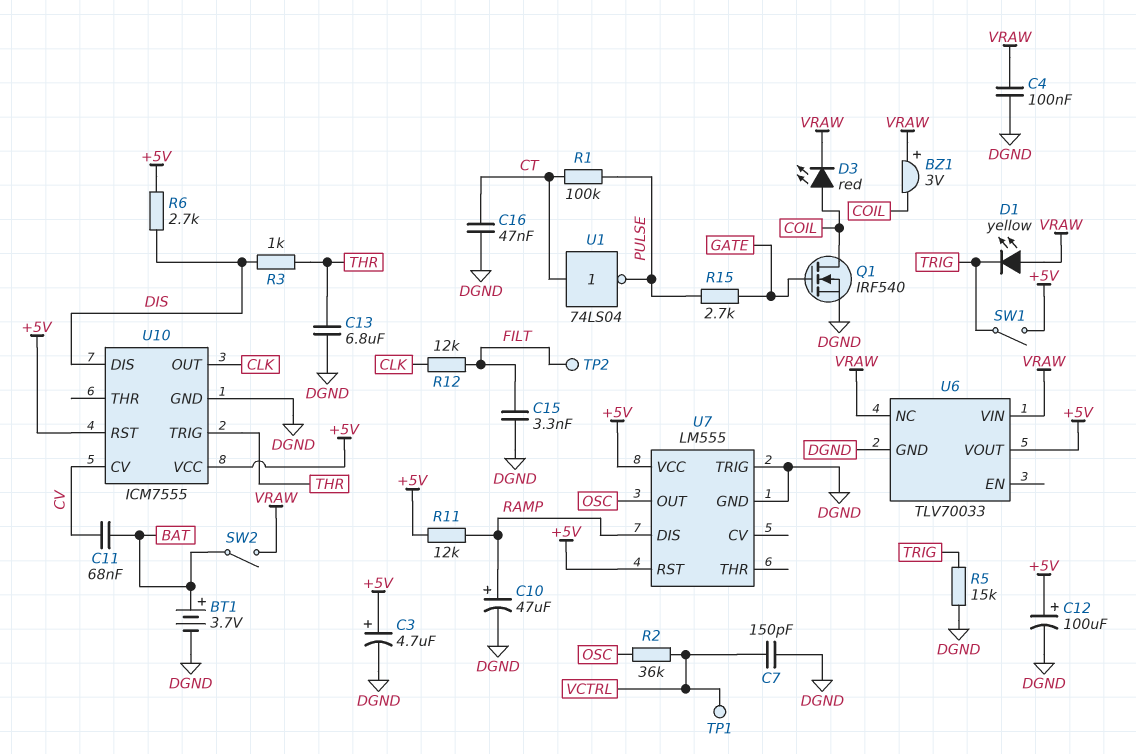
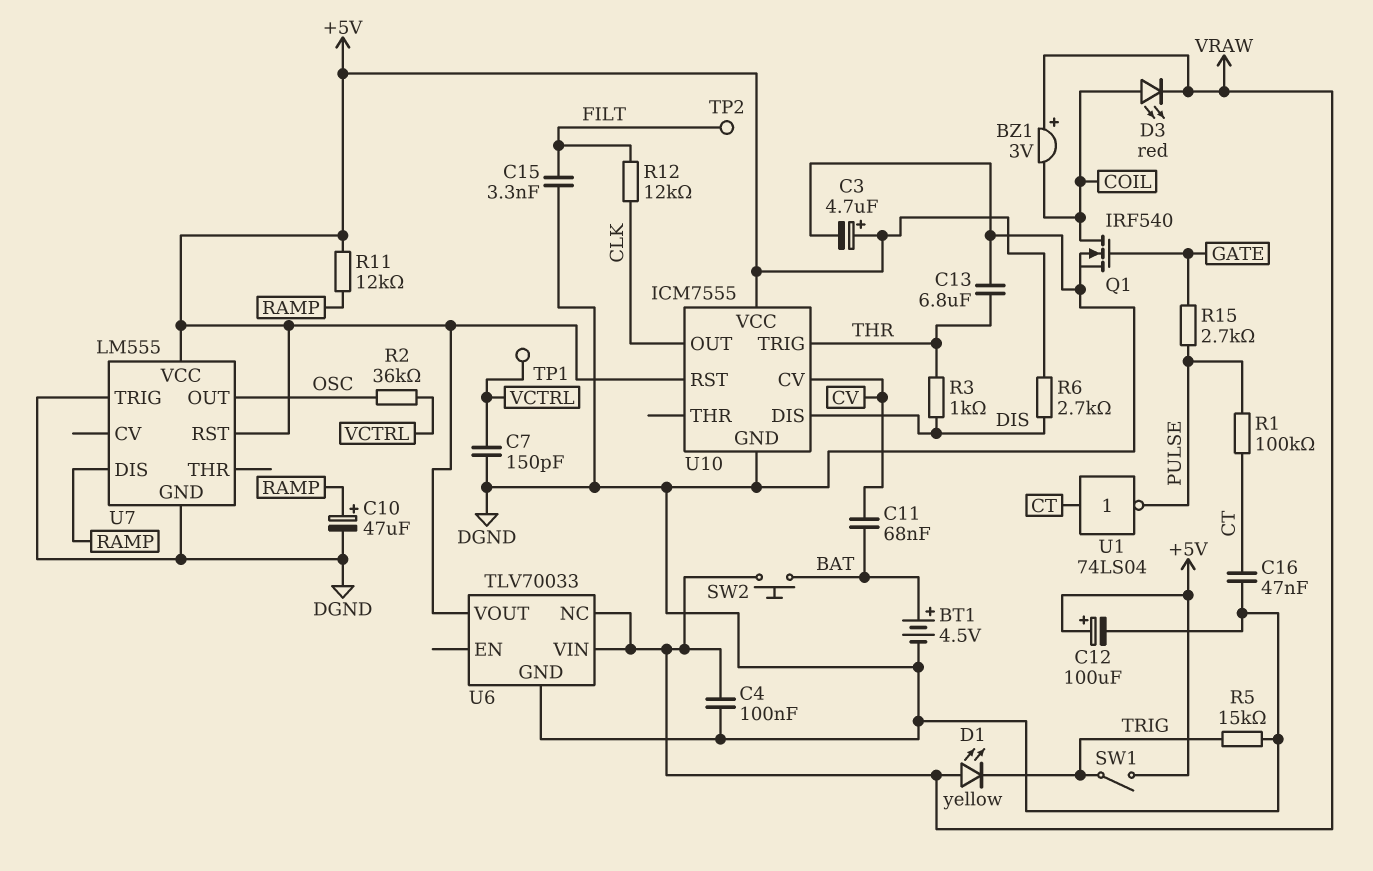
BT1: 3.7V (plus BAT, minus DGND) -> 4.5V (plus BAT, minus DGND)
SW2: switch (BAT, VRAW) -> button (BAT, VRAW)

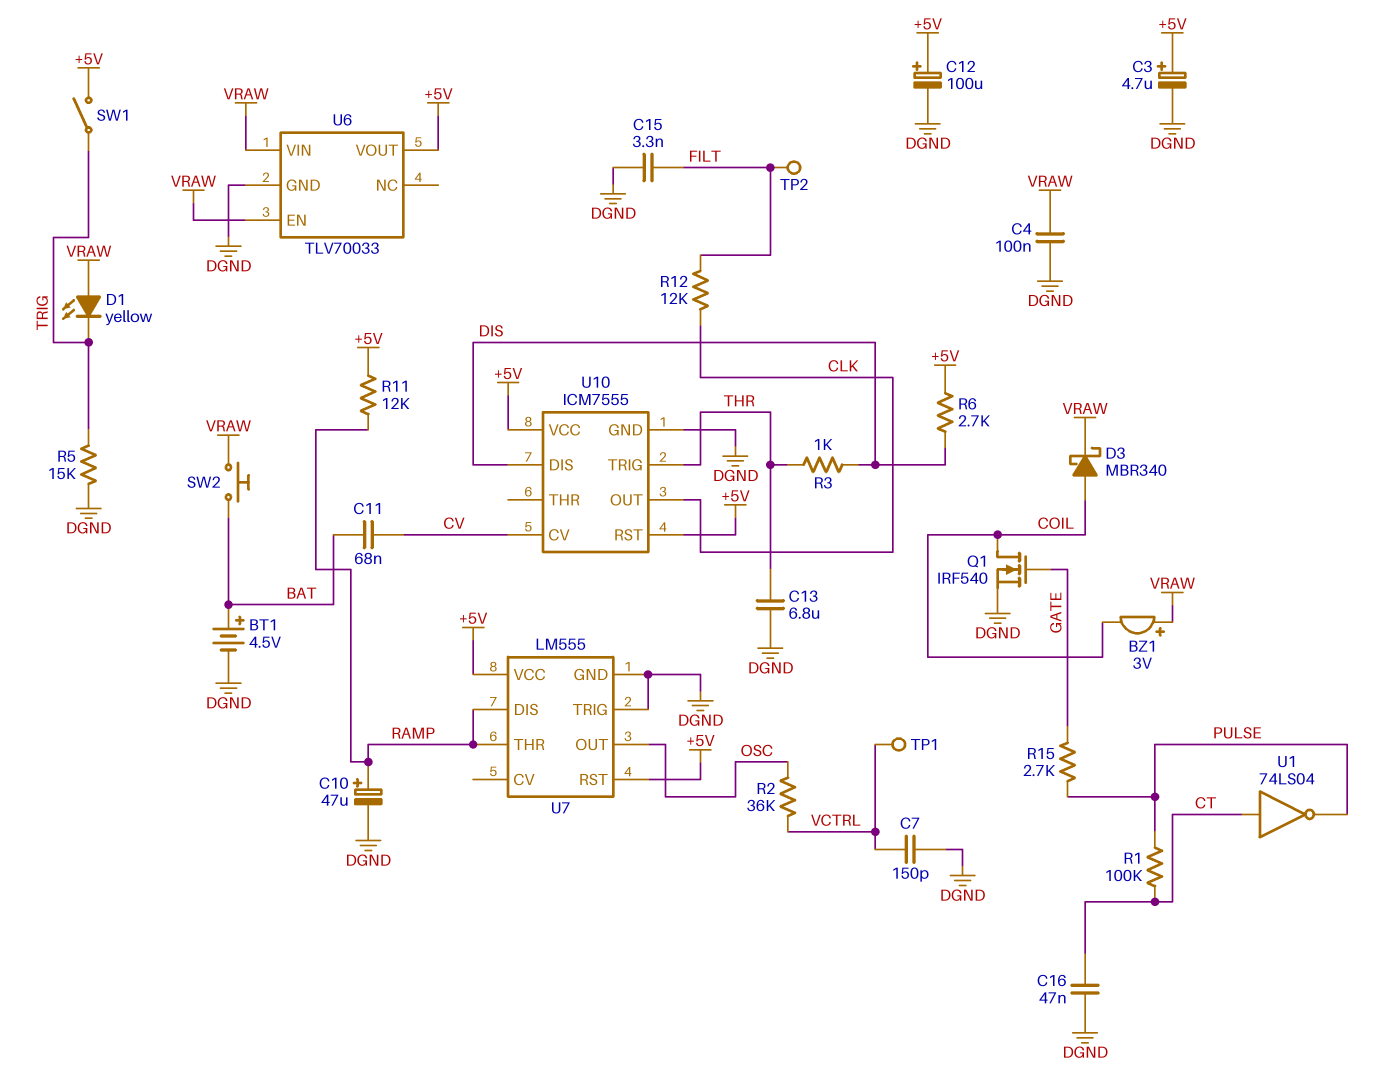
D3: LED red (A COIL, K VRAW) -> schottky MBR340 (A COIL, K VRAW)
U6 pin EN: none -> VRAW
U6 pin NC: VRAW -> none
U7 pin THR: none -> RAMP

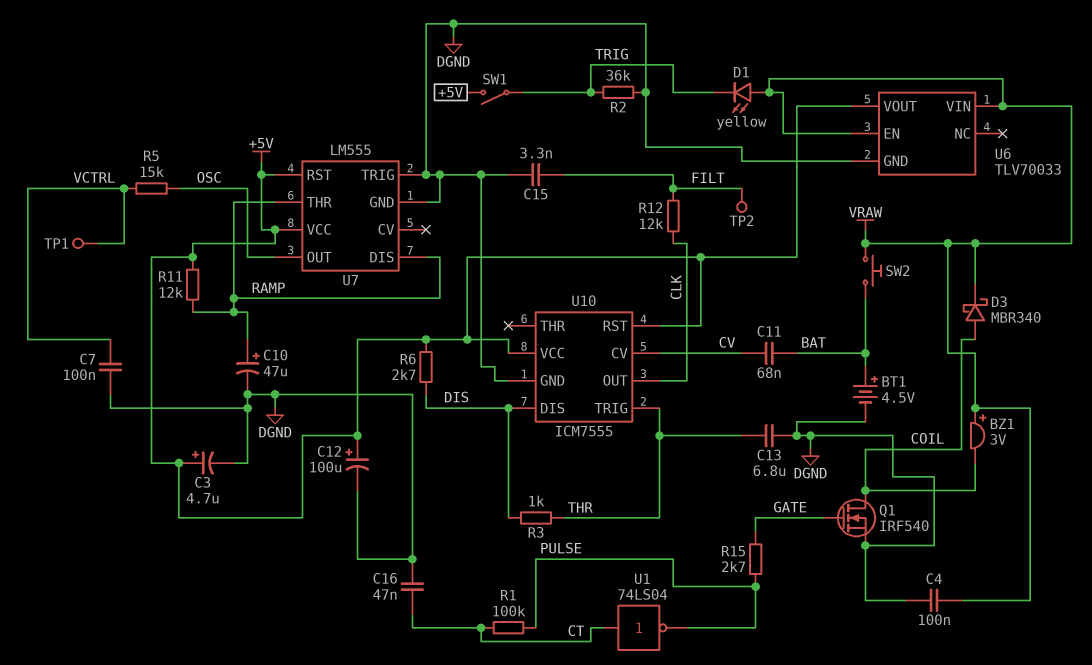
C7: 150pF (DGND, VCTRL) -> 100nF (DGND, VCTRL)
R2: 36k (OSC, VCTRL) -> 36k (DGND, TRIG)
R5: 15k (DGND, TRIG) -> 15k (OSC, VCTRL)

